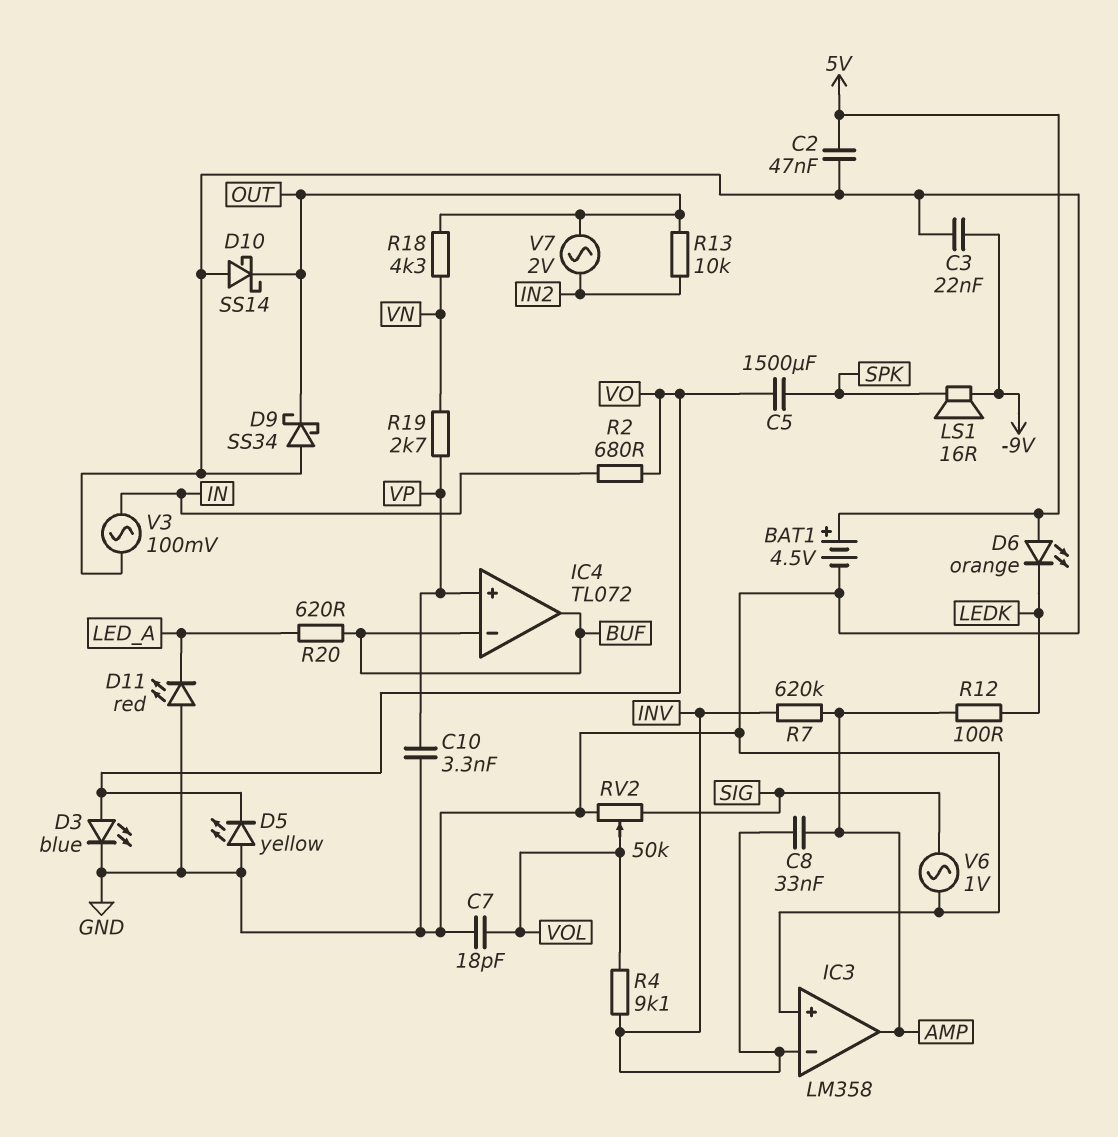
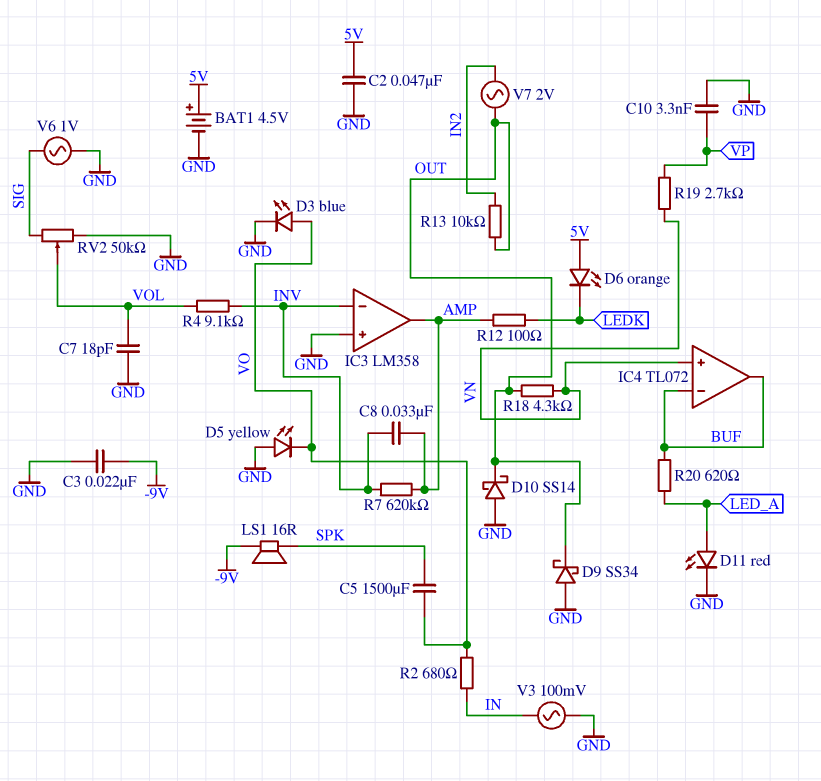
D11: LED red (A GND, K LED_A) -> LED red (A LED_A, K GND)
IC4 pin in+: VP -> VN

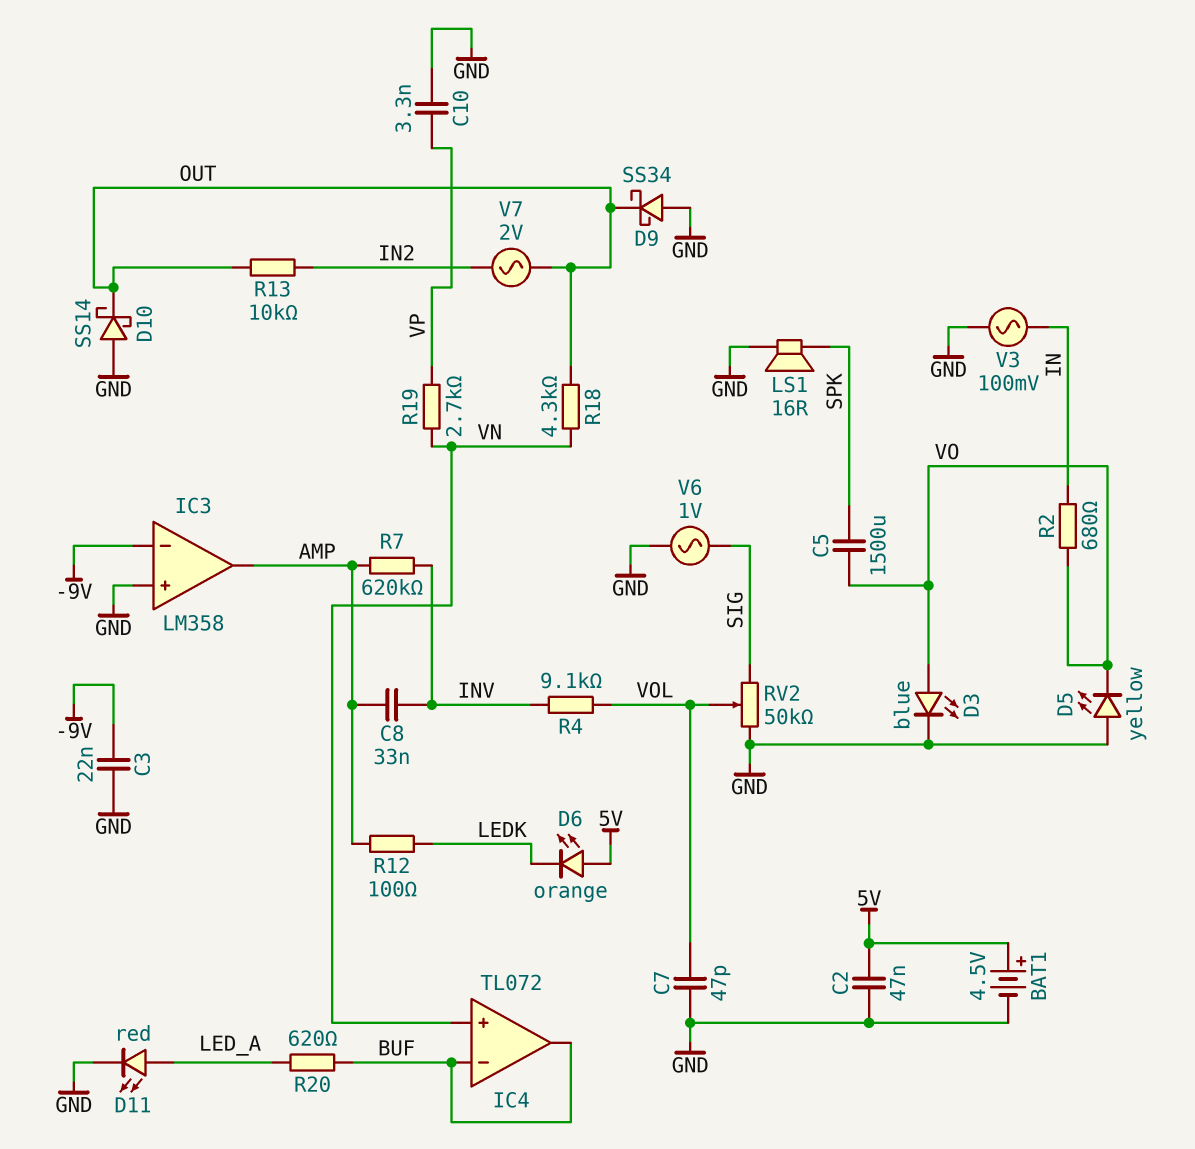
C7: 18pF (GND, VOL) -> 47pF (GND, VOL)
IC3 pin in-: INV -> -9V
LS1: speaker 16R (-9V, SPK) -> speaker 16R (GND, SPK)

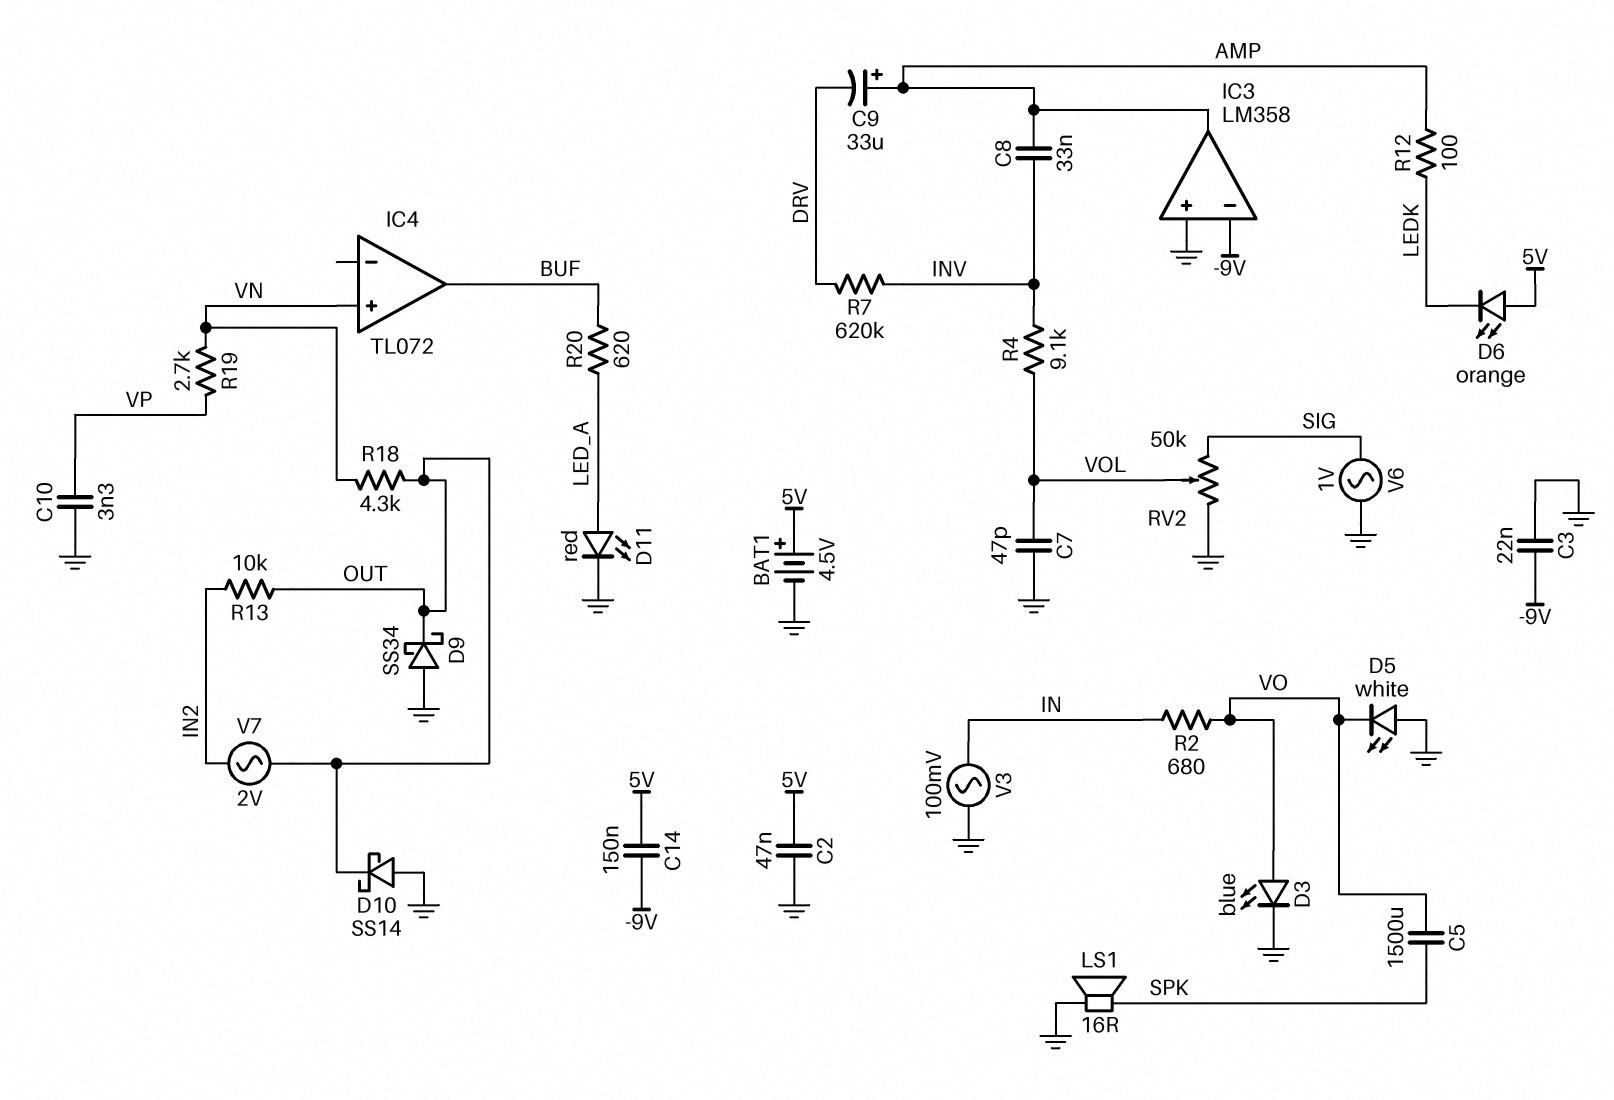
C9: none -> 33uF (plus AMP, minus DRV)
C14: none -> 150nF (-9V, 5V)
D5: LED yellow (A GND, K VO) -> LED white (A GND, K VO)
IC4 pin in-: BUF -> none
R7: 620k (AMP, INV) -> 620k (DRV, INV)

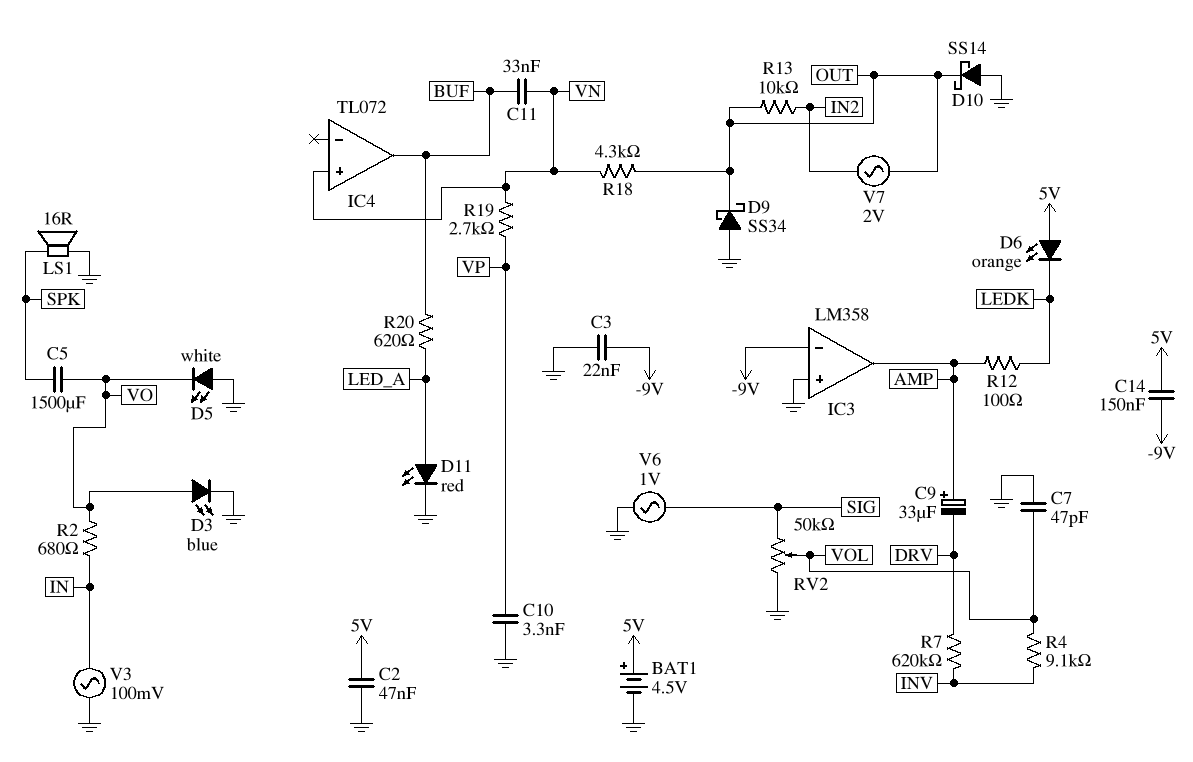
C8: 33nF (AMP, INV) -> none
C11: none -> 33nF (BUF, VN)

